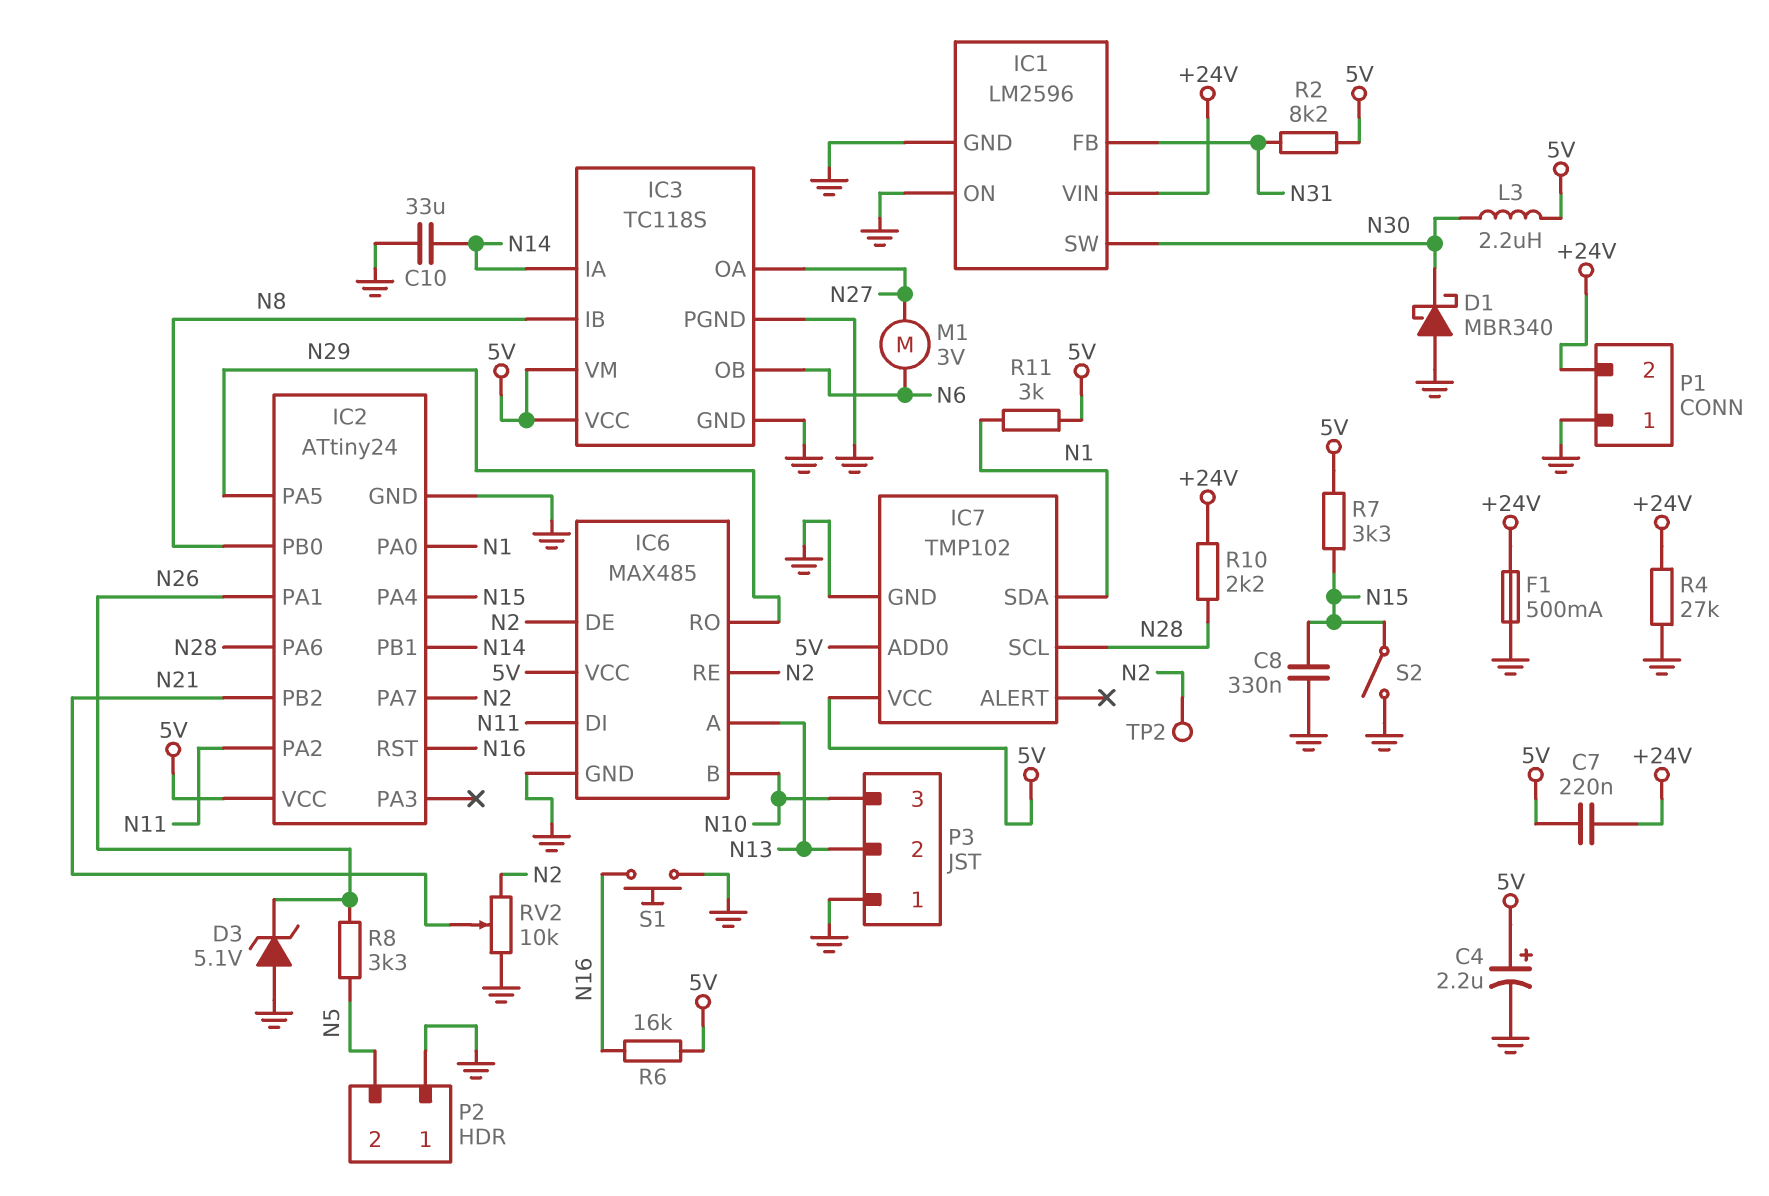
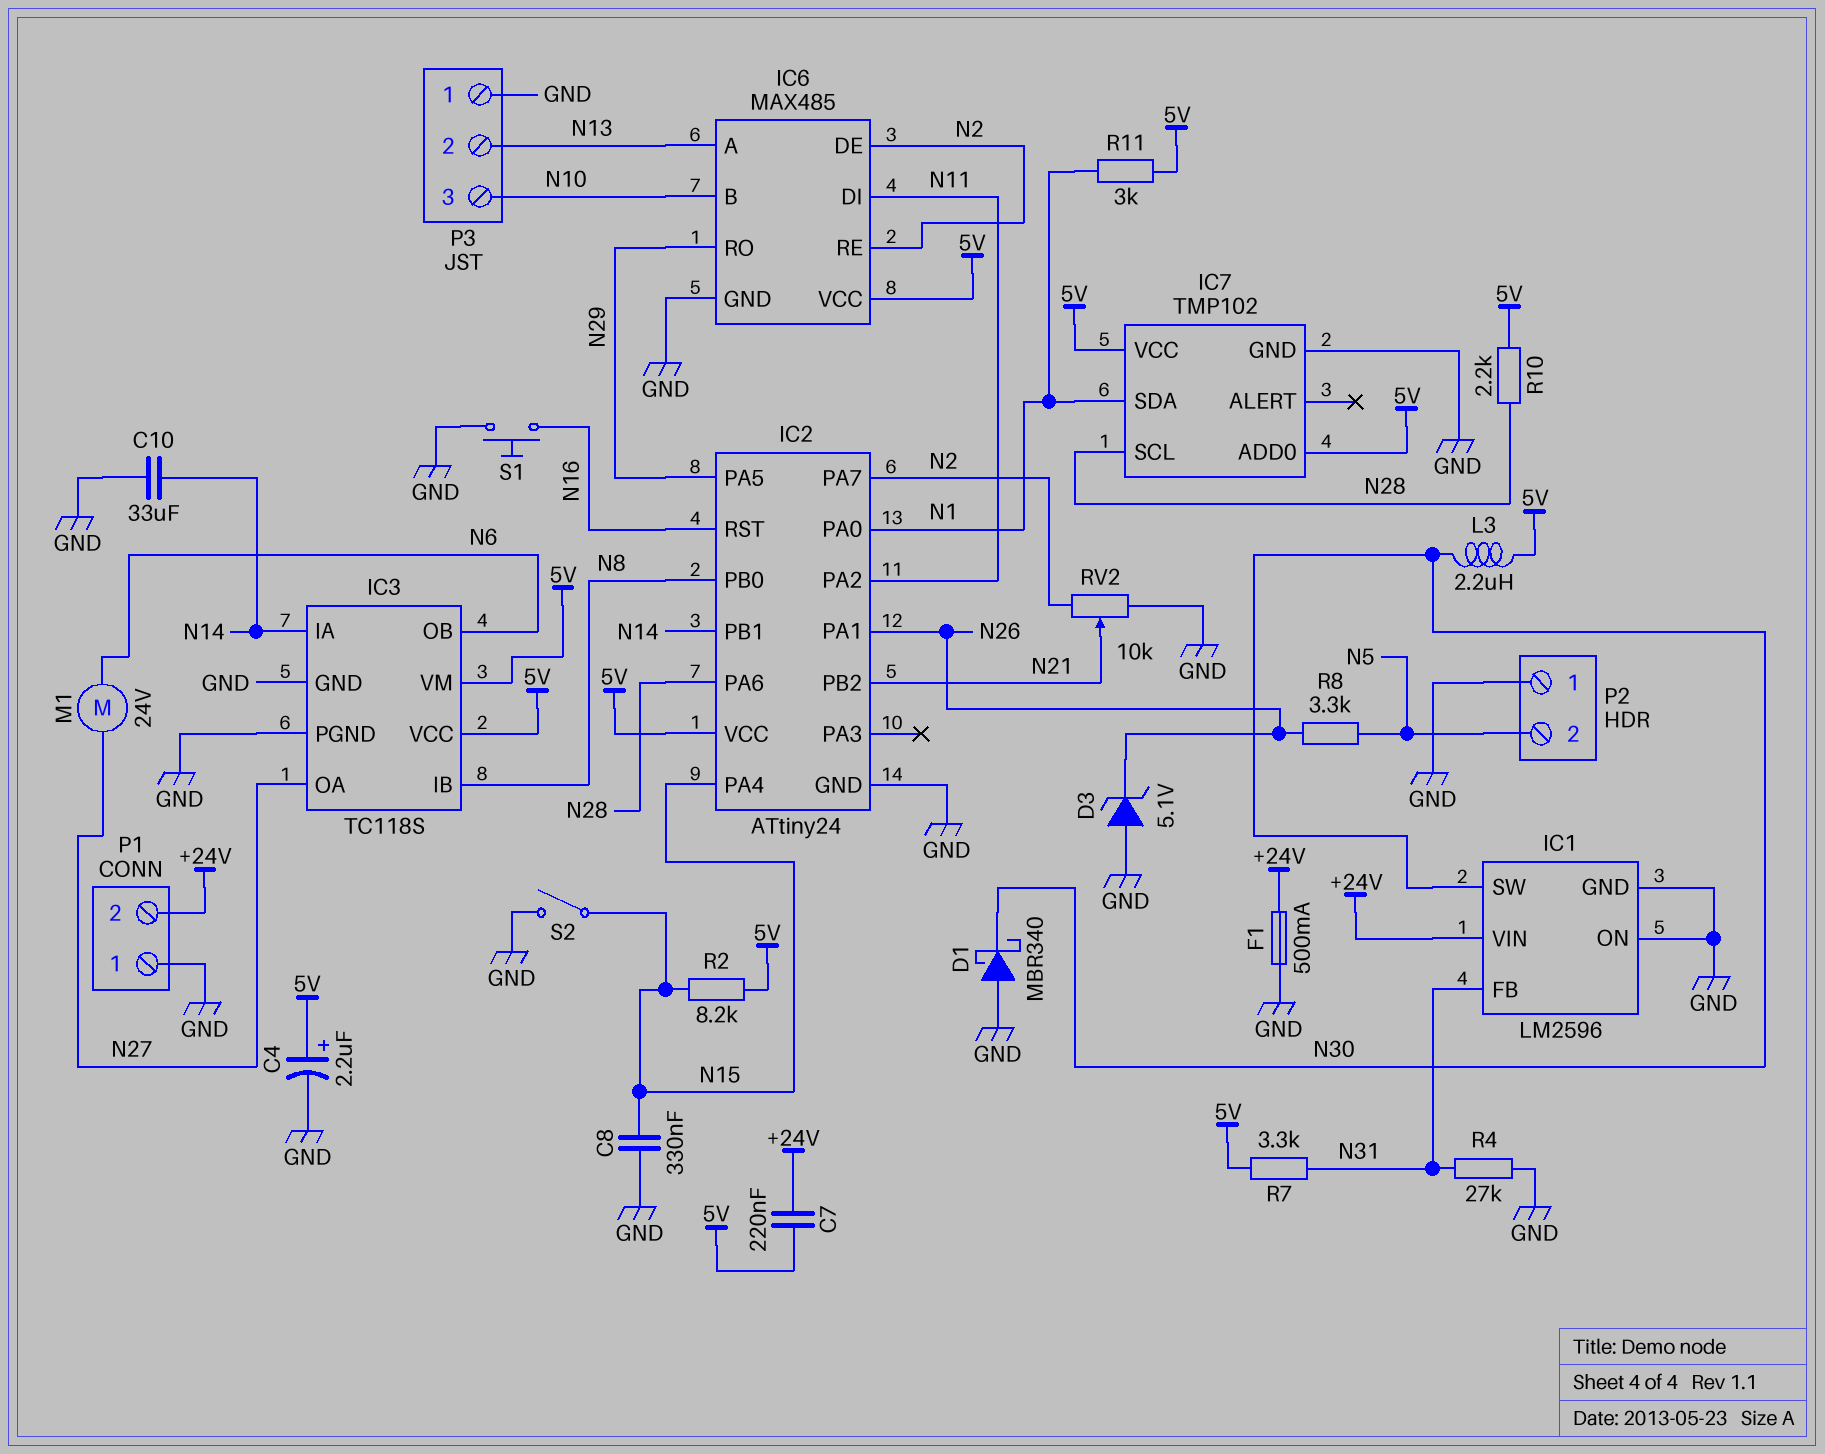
M1: motor 3V (N6, N27) -> motor 24V (N6, N27)
R2: 8.2k (5V, N31) -> 8.2k (5V, N15)
R4: 27k (+24V, GND) -> 27k (GND, N31)
R6: 16k (5V, N16) -> none
R7: 3.3k (5V, N15) -> 3.3k (5V, N31)
R10: 2.2k (+24V, N28) -> 2.2k (5V, N28)
TP2: test point (N2) -> none

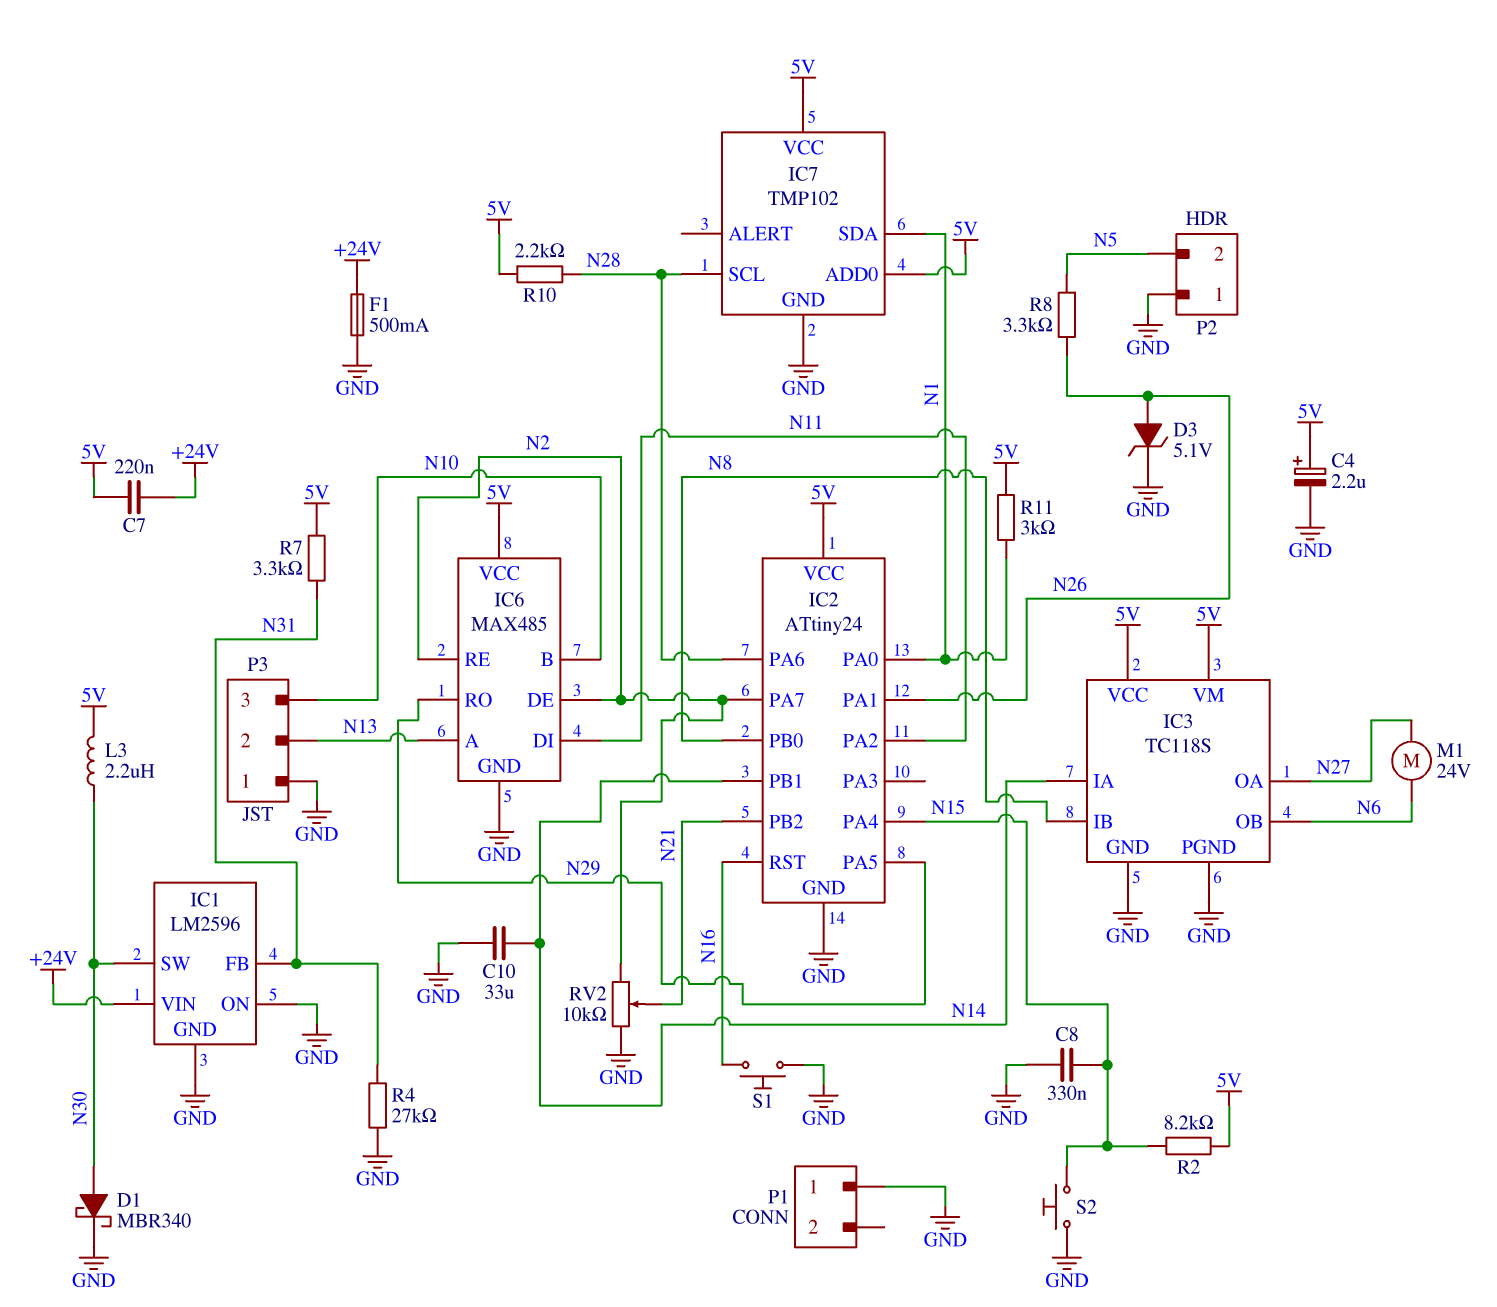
D1: schottky MBR340 (A GND, K N30) -> schottky MBR340 (A N30, K GND)
D3: zener 5.1V (A GND, K N26) -> zener 5.1V (A N26, K GND)
P1 pin 2: +24V -> none
S2: switch (GND, N15) -> button (GND, N15)

